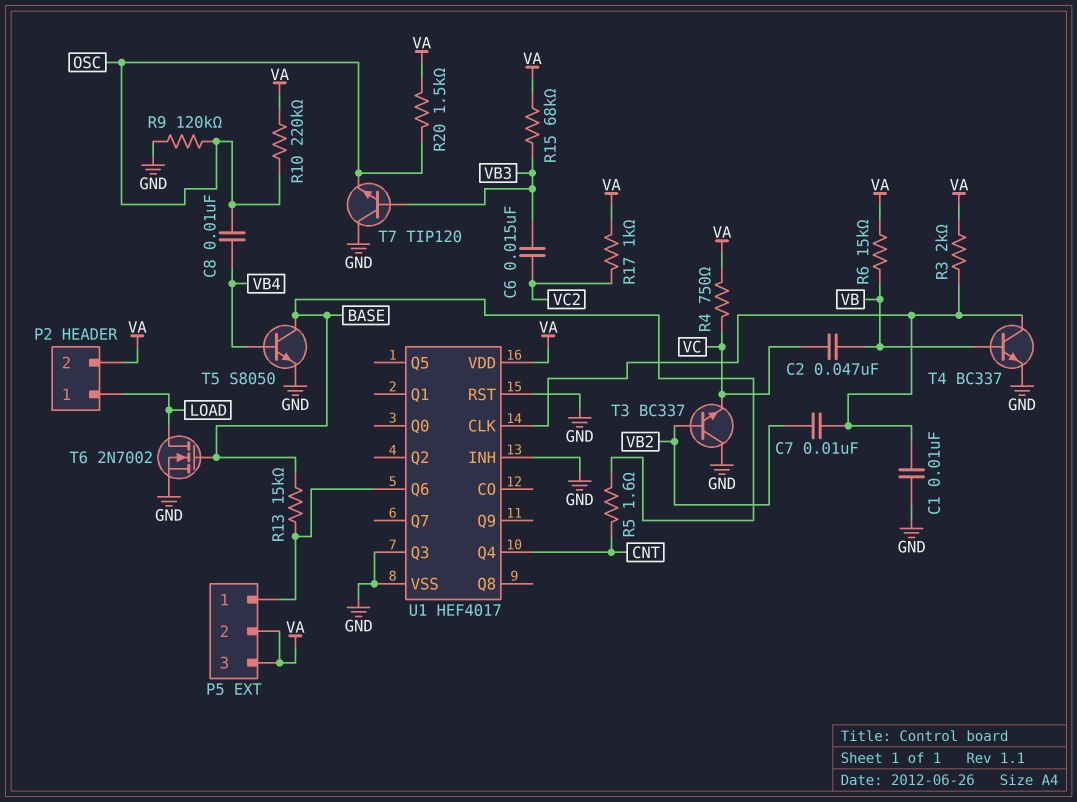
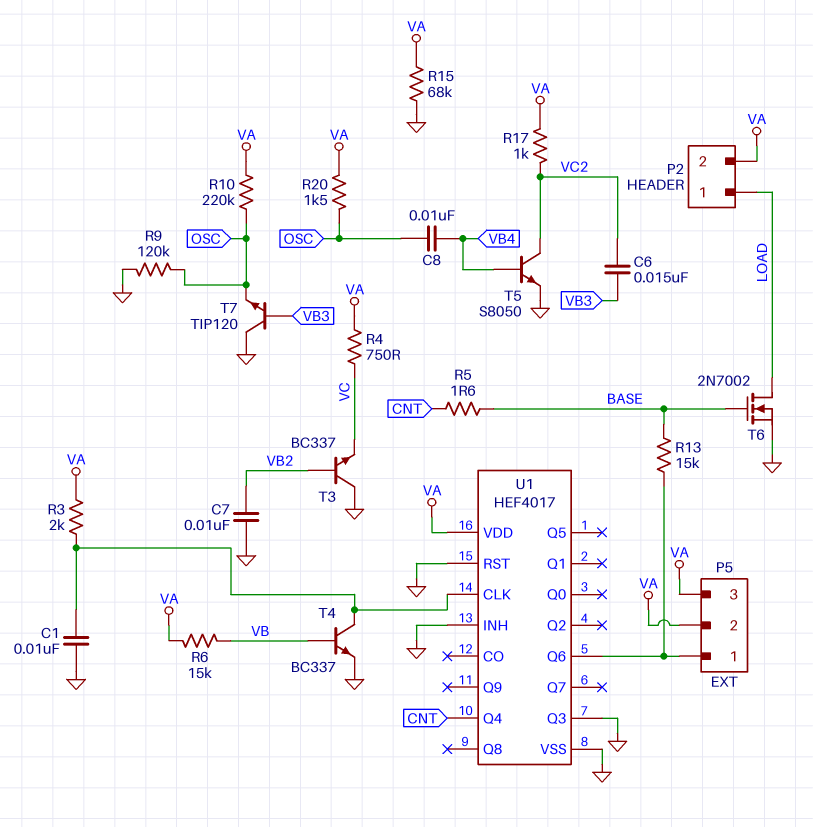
C2: 47nF (VB, VC) -> none
C7: 10nF (U1/CLK, VB2) -> 10nF (GND, VB2)
R15: 68k (VA, VB3) -> 68k (GND, VA)
T5: NPN S8050 (B VB4, C BASE, E GND) -> NPN S8050 (B VB4, C VC2, E GND)

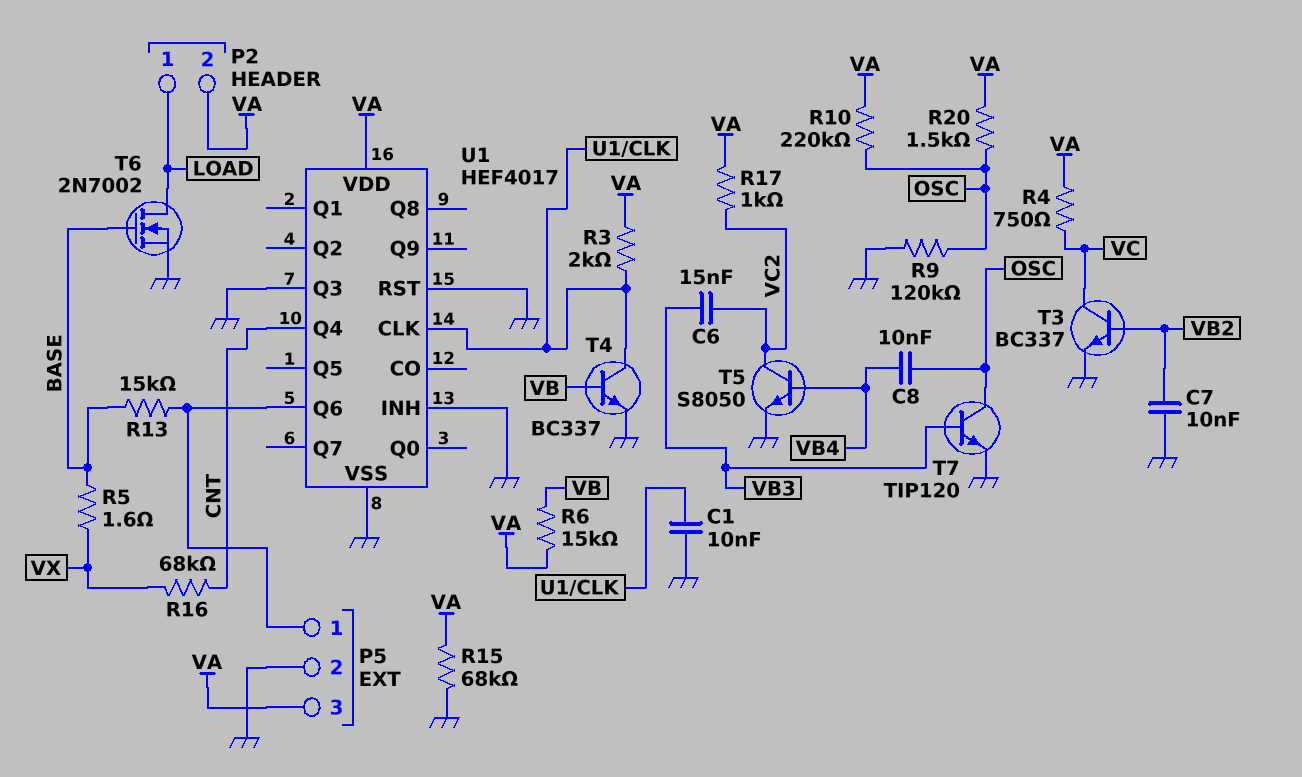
P5 pin 2: VA -> GND
R5: 1.6 (BASE, CNT) -> 1.6 (BASE, VX)
R16: none -> 68k (CNT, VX)
T3: NPN BC337 (B VB2, C GND, E VC) -> NPN BC337 (B VB2, C VC, E GND)
T7: NPN TIP120 (B VB3, C GND, E OSC) -> NPN TIP120 (B VB3, C OSC, E GND)

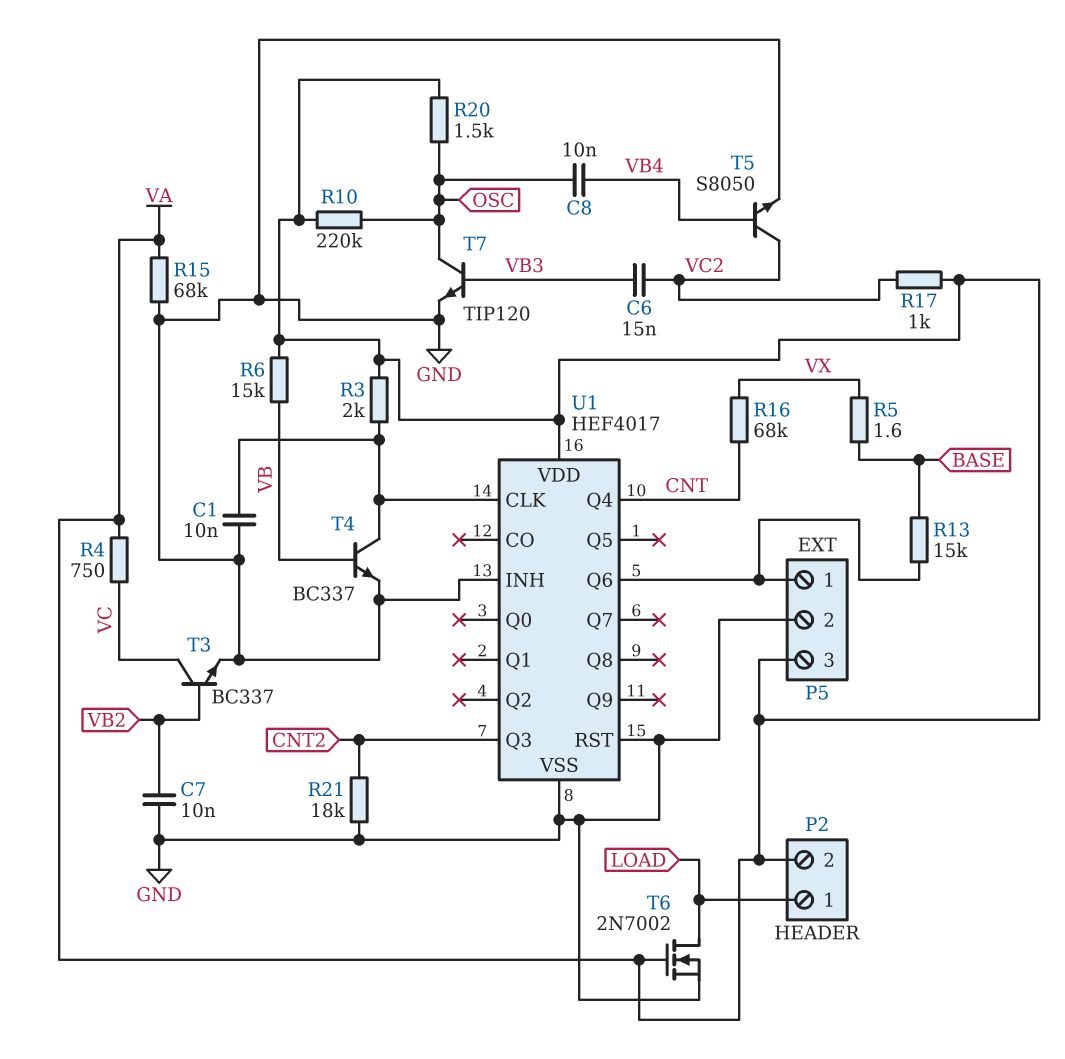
R9: 120k (GND, OSC) -> none
R21: none -> 18k (CNT2, GND)
T6: NMOS 2N7002 (G BASE, D LOAD, S GND) -> NMOS 2N7002 (G VA, D LOAD, S GND)
U1 pin Q3: GND -> CNT2

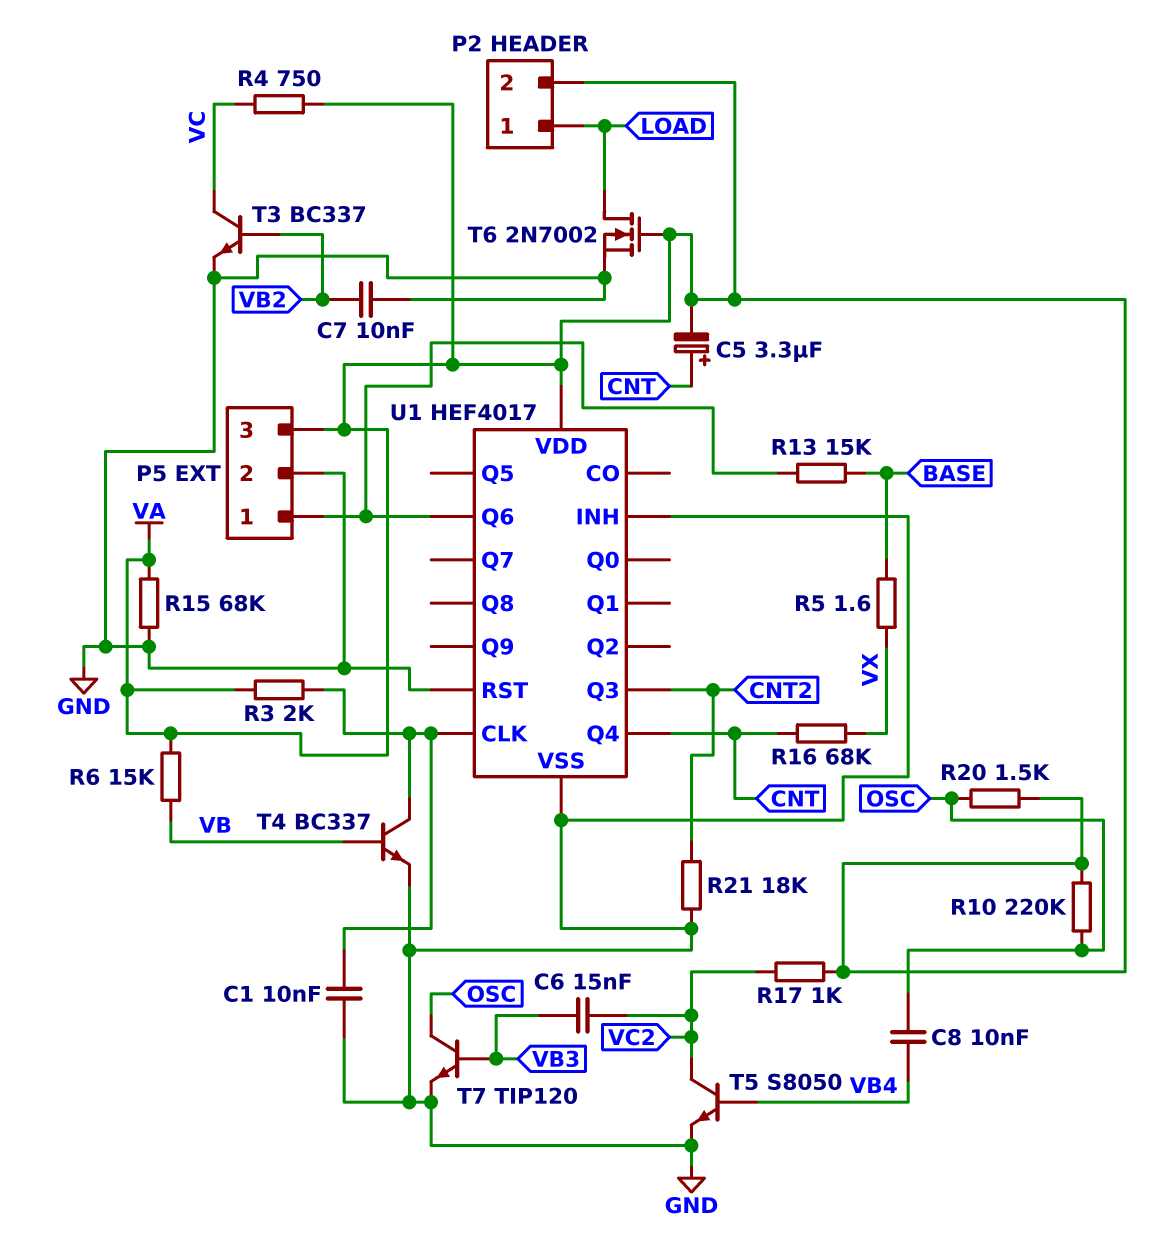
C5: none -> 3.3uF (plus CNT, minus VA)

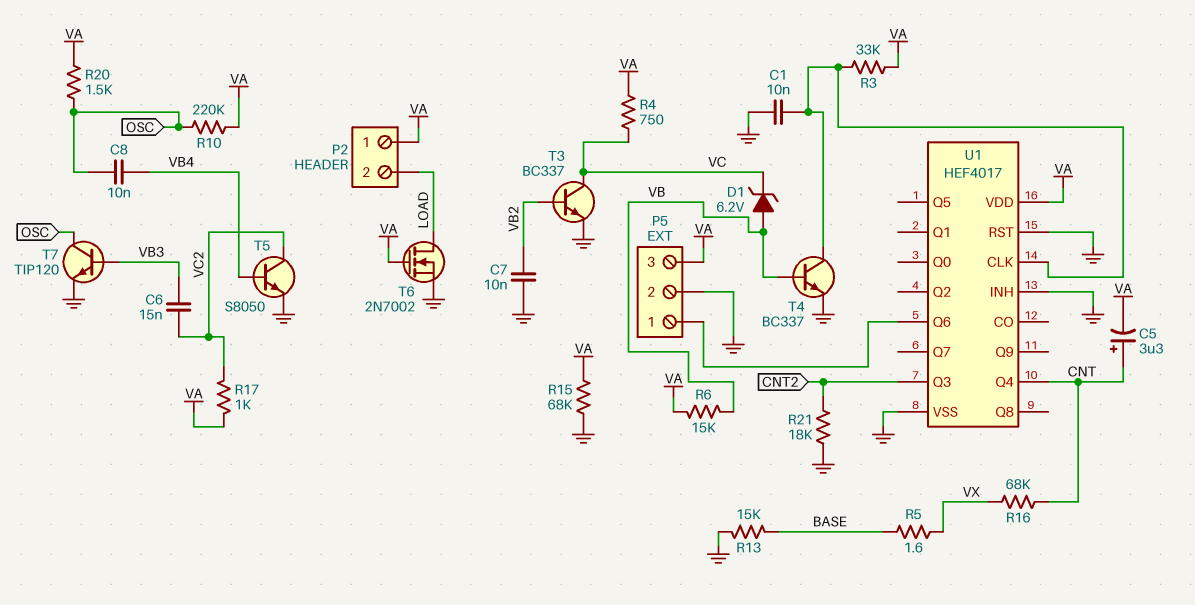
D1: none -> zener 6.2V (A VB, K VC)
P2 pin 1: LOAD -> VA
P2 pin 2: VA -> LOAD
R3: 2k (U1/CLK, VA) -> 33k (U1/CLK, VA)
R13: 15k (BASE, P5/1) -> 15k (BASE, GND)

